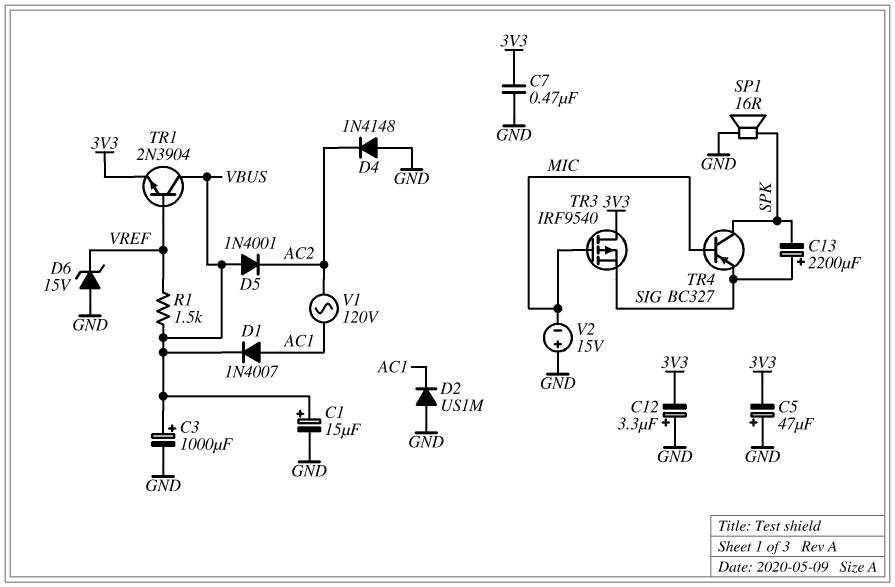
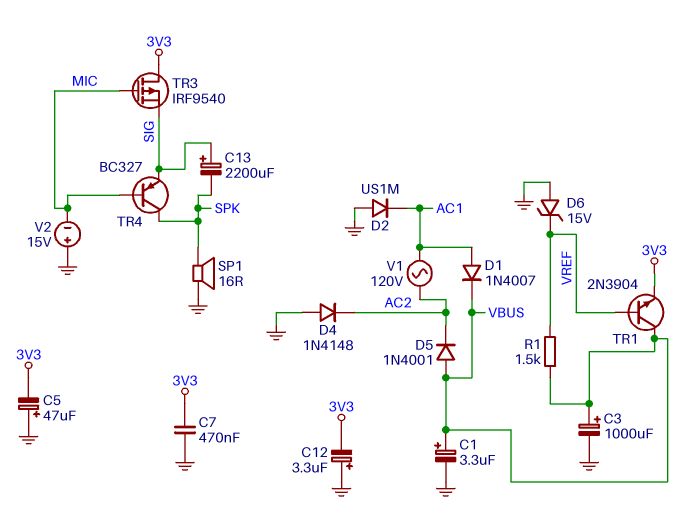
C1: 15uF (plus VBUS, minus GND) -> 3.3uF (plus VBUS, minus GND)

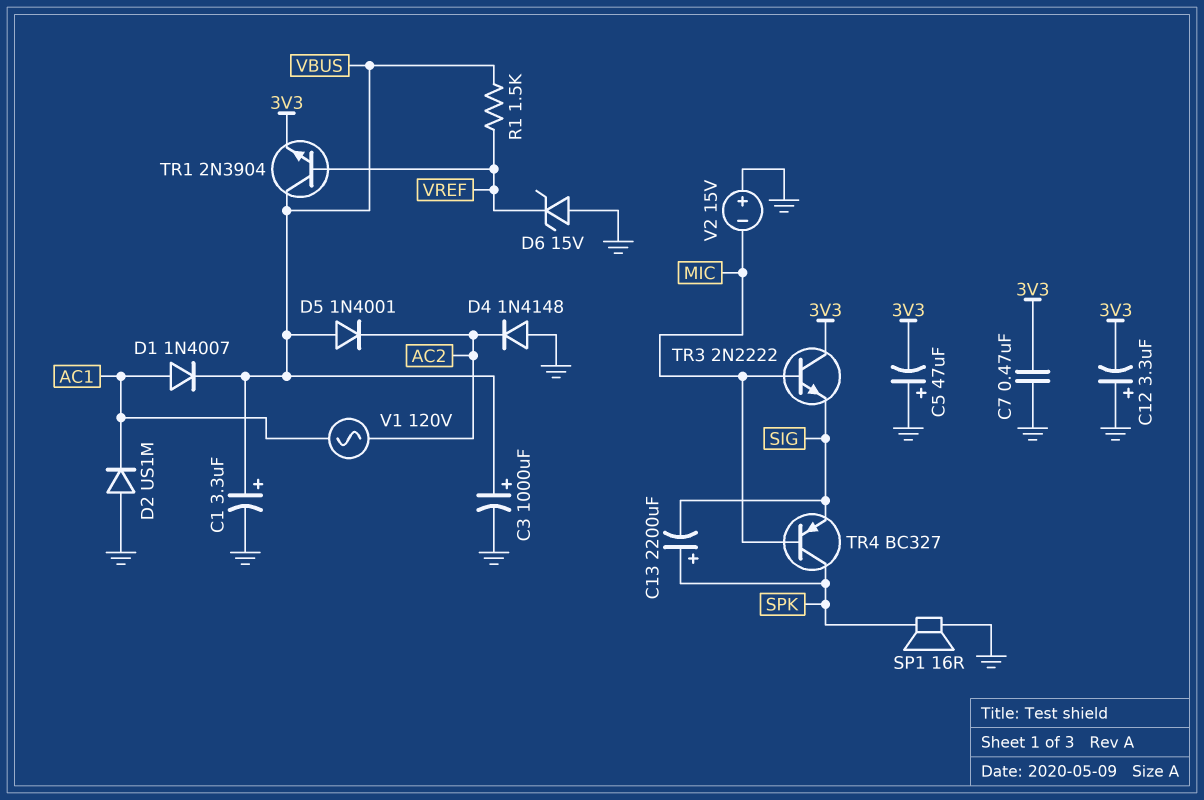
C13: 2200uF (plus SIG, minus SPK) -> 2200uF (plus SPK, minus SIG)
TR3: PMOS IRF9540 (G MIC, D 3V3, S SIG) -> NPN 2N2222 (B MIC, C 3V3, E SIG)

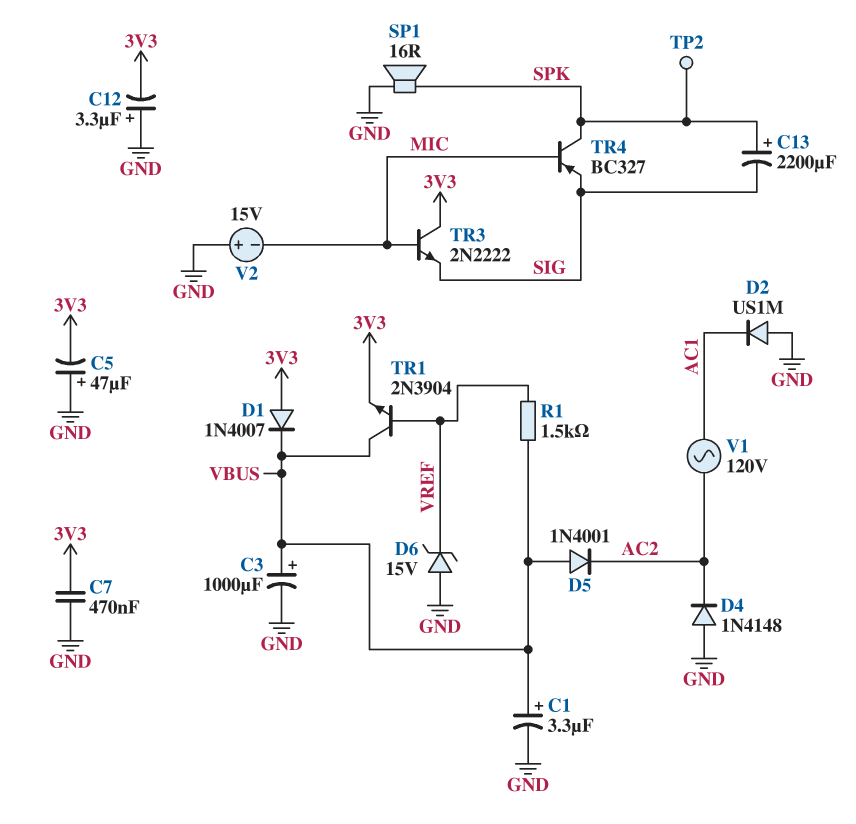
D1: diode 1N4007 (A AC1, K VBUS) -> diode 1N4007 (A 3V3, K VBUS)
TP2: none -> test point (SPK)

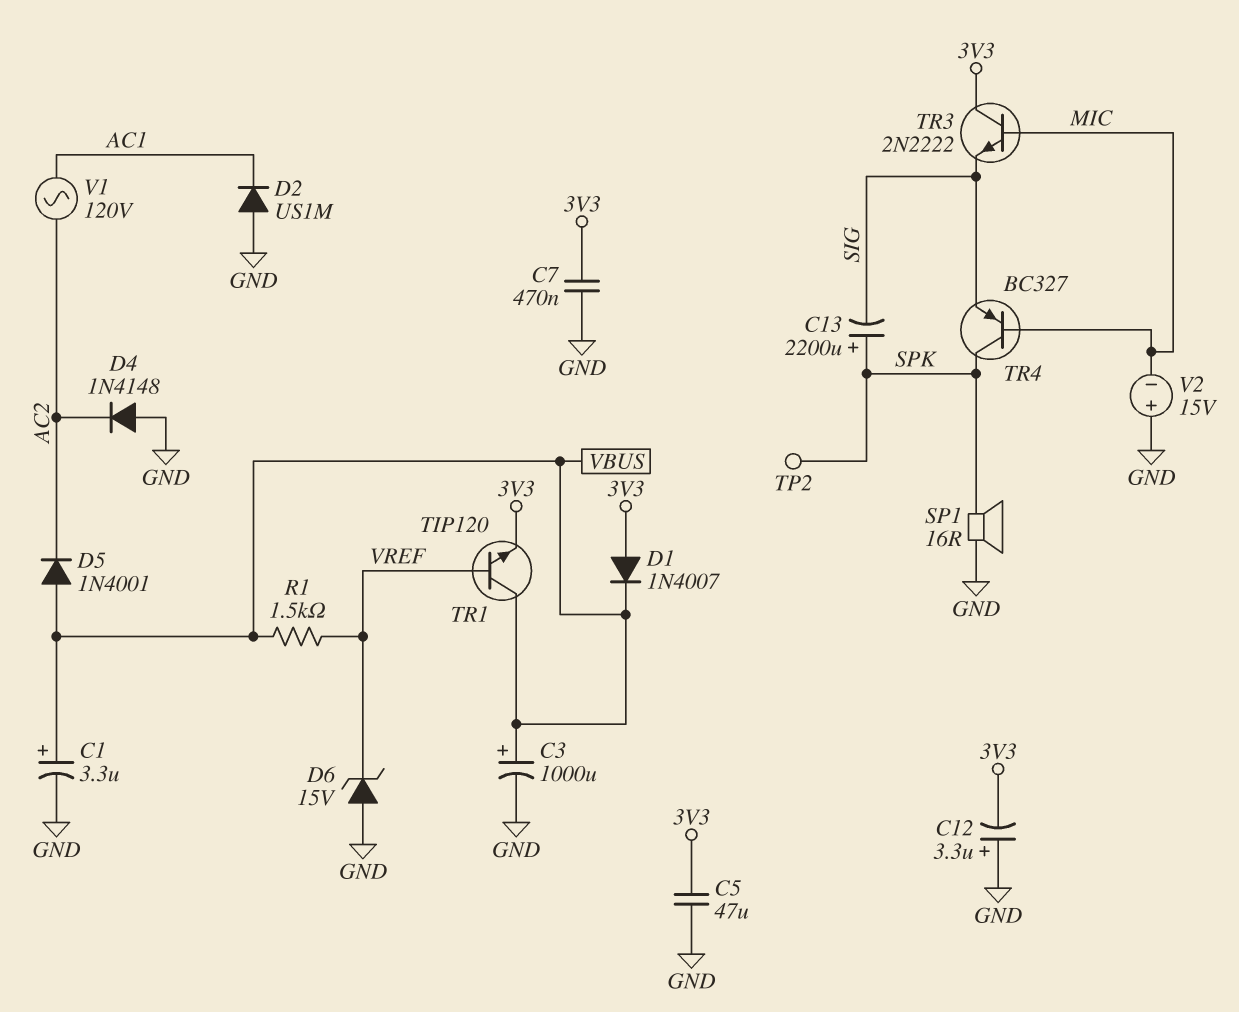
C5: 47uF (plus GND, minus 3V3) -> 47uF (3V3, GND)
TR1: NPN 2N3904 (B VREF, C VBUS, E 3V3) -> NPN TIP120 (B VREF, C VBUS, E 3V3)

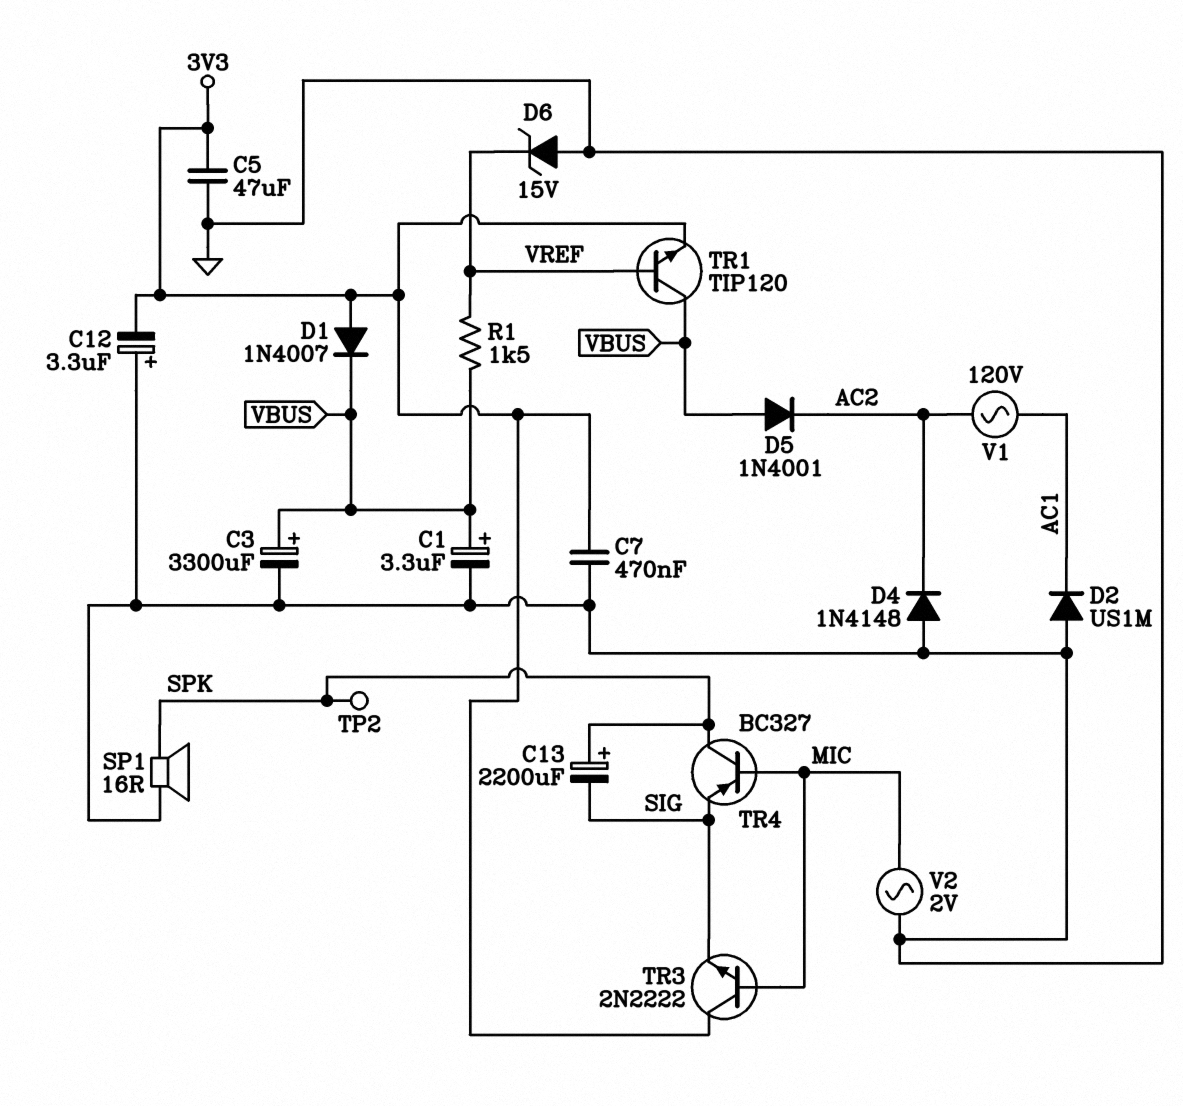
C3: 1000uF (plus VBUS, minus GND) -> 3300uF (plus VBUS, minus GND)
V2: 15V (plus GND, minus MIC) -> AC 2V (GND, MIC)

